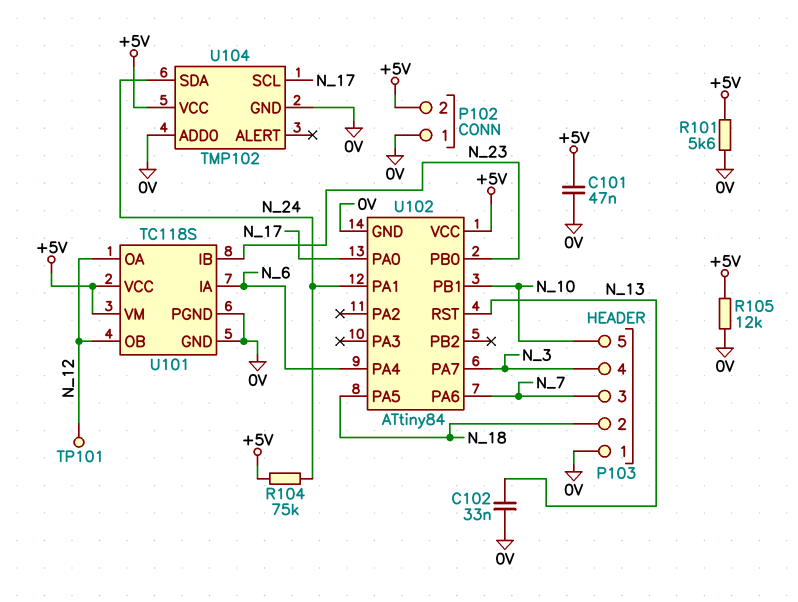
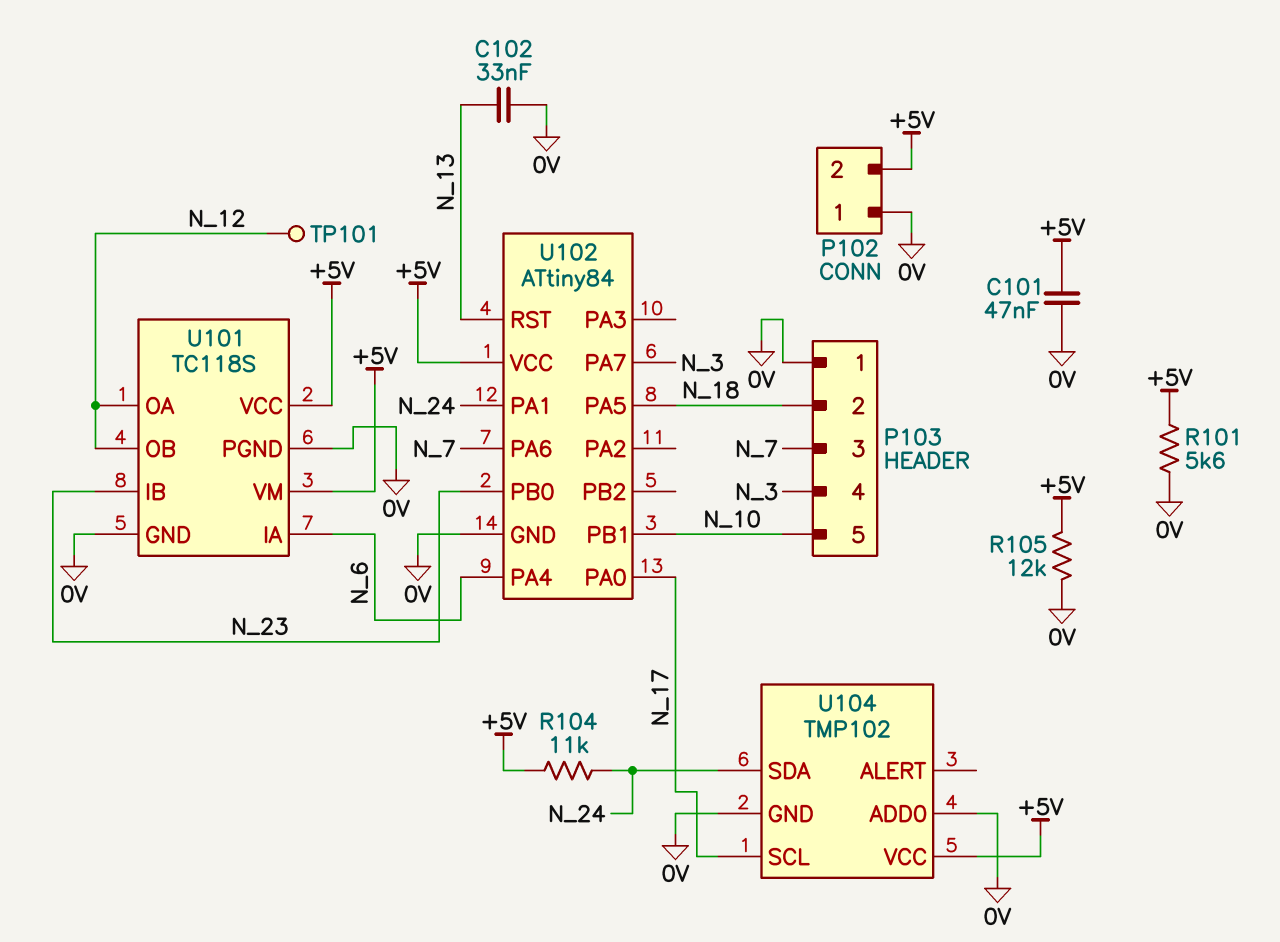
R104: 75k (+5V, N_24) -> 11k (+5V, N_24)

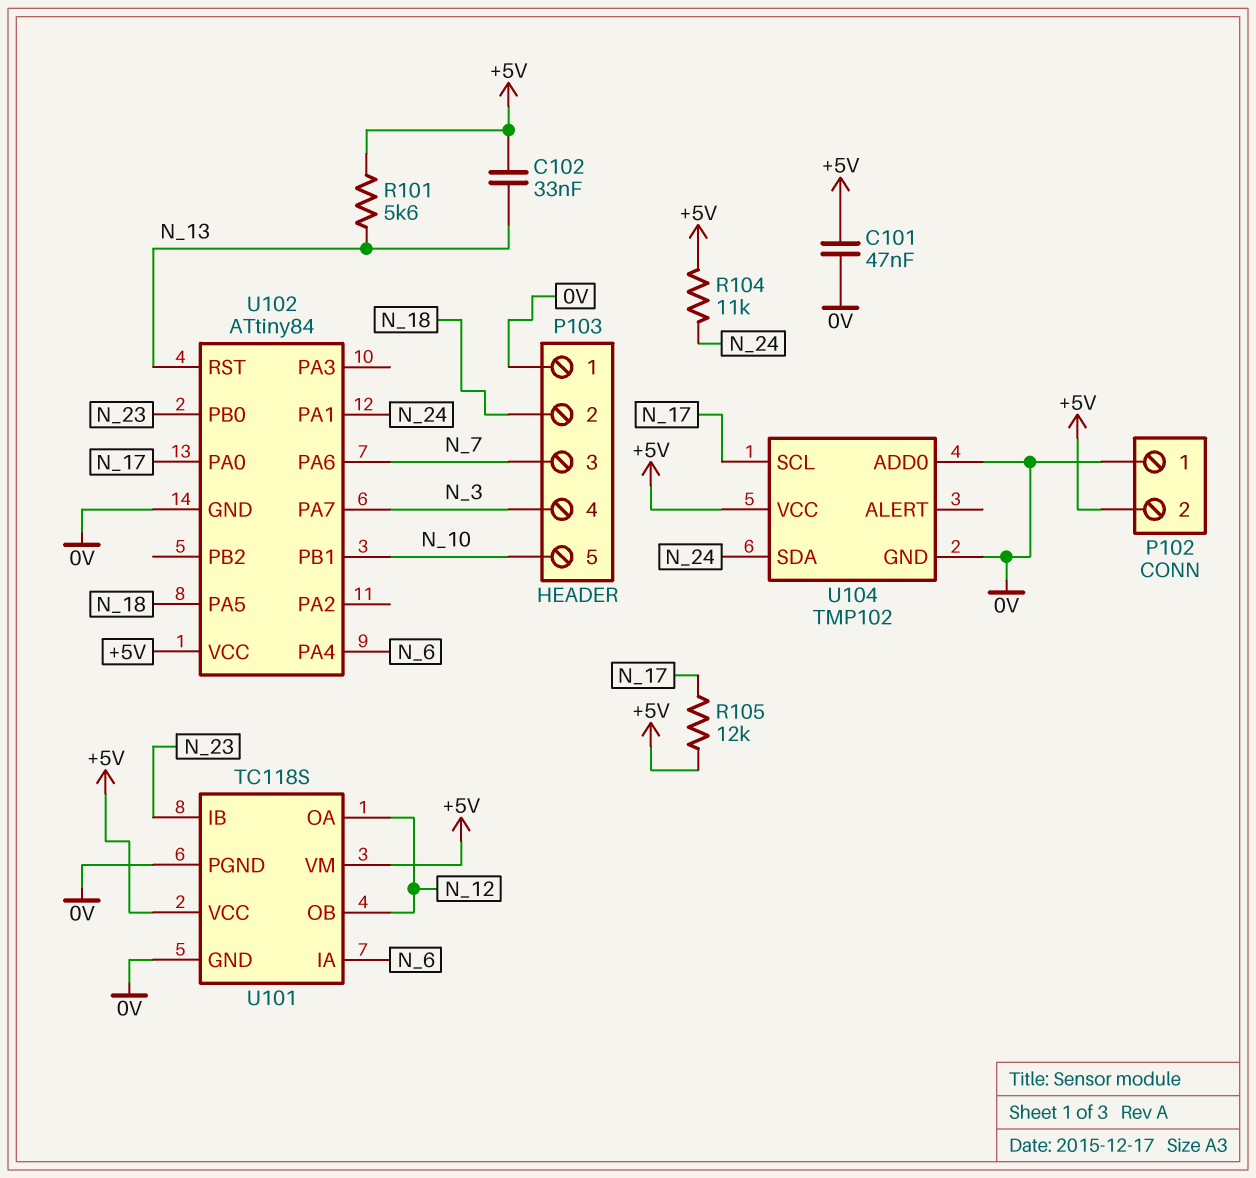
C102: 33nF (0V, N_13) -> 33nF (+5V, N_13)
R101: 5.6k (+5V, 0V) -> 5.6k (+5V, N_13)
R105: 12k (+5V, 0V) -> 12k (+5V, N_17)
TP101: test point (N_12) -> none

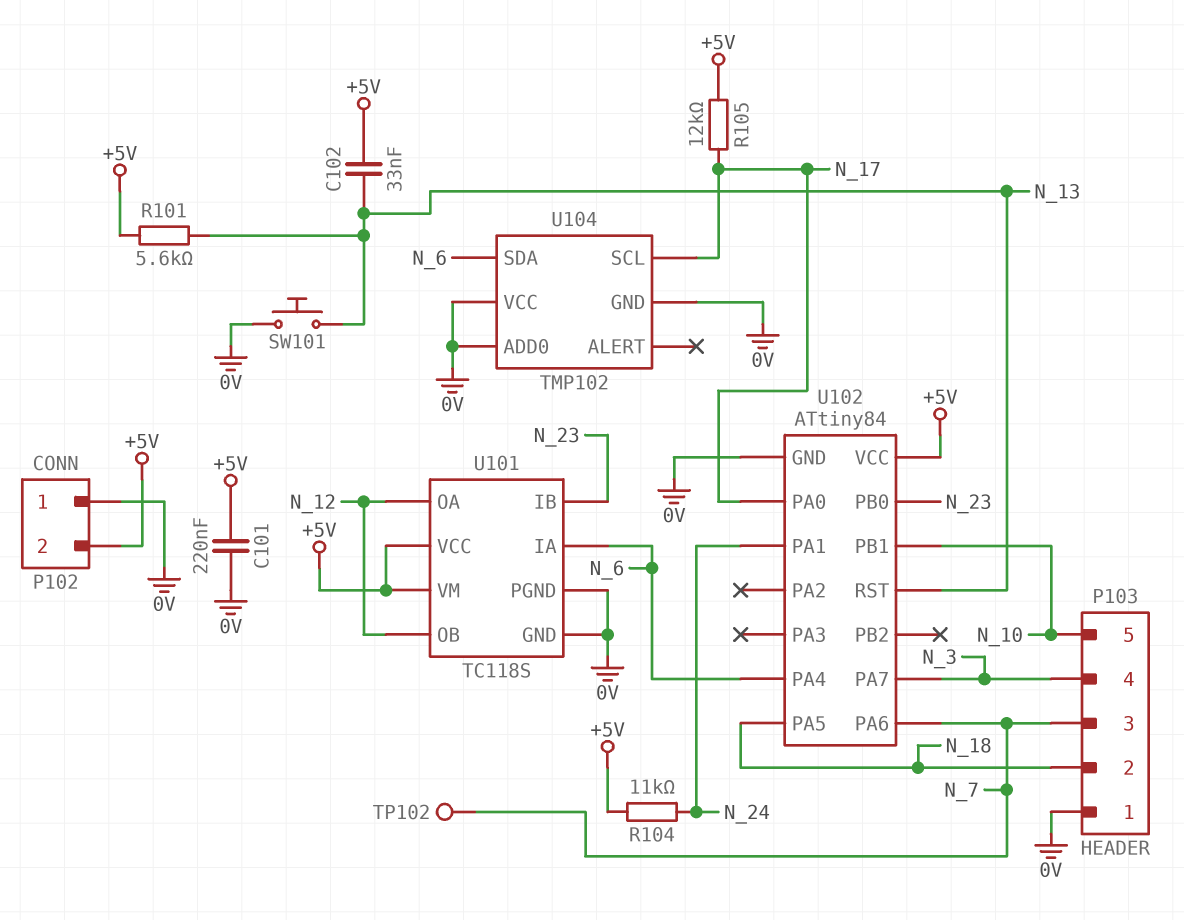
C101: 47nF (+5V, 0V) -> 220nF (+5V, 0V)
SW101: none -> button (0V, N_13)
TP102: none -> test point (N_7)
U104 pin SDA: N_24 -> N_6
U104 pin VCC: +5V -> 0V

